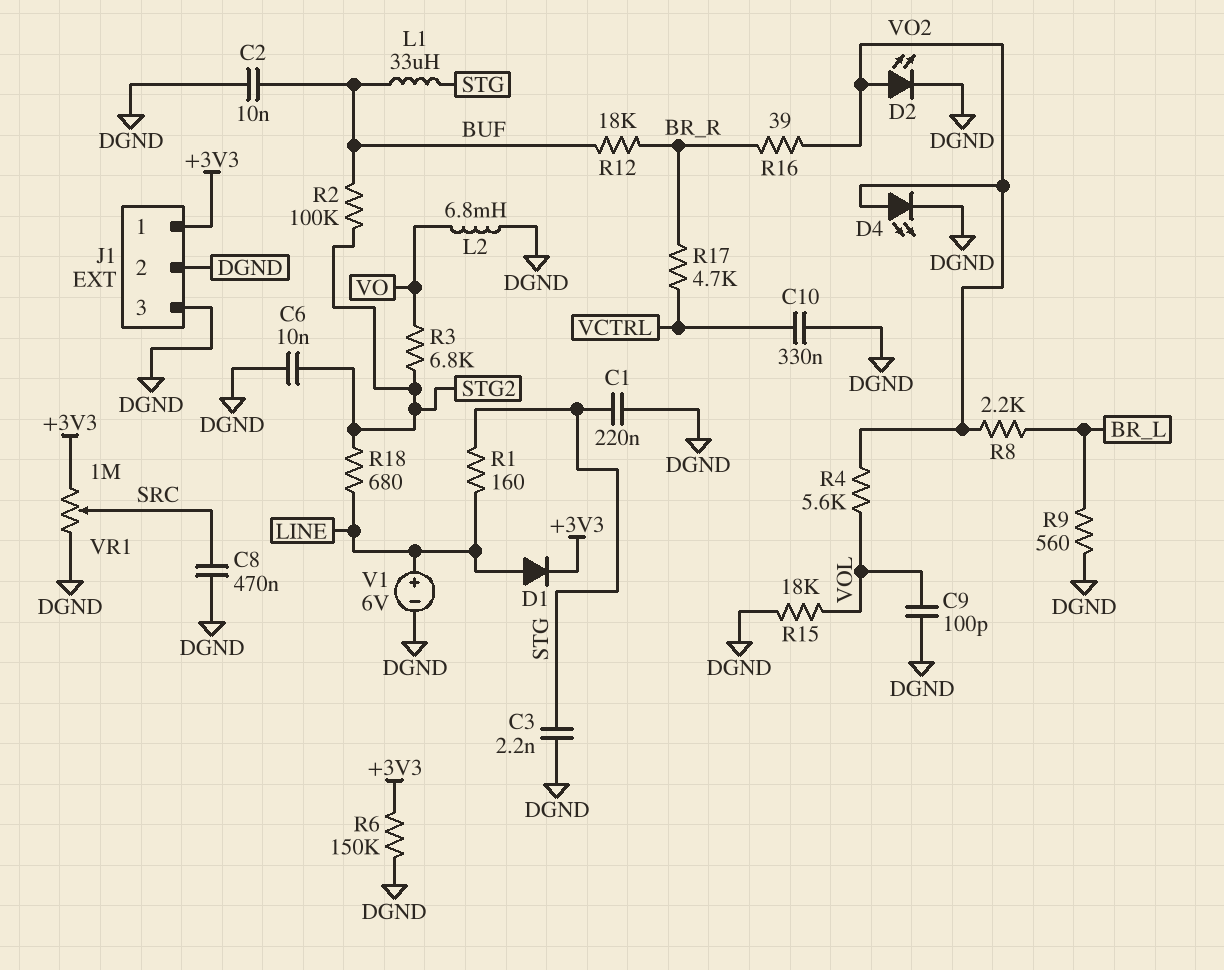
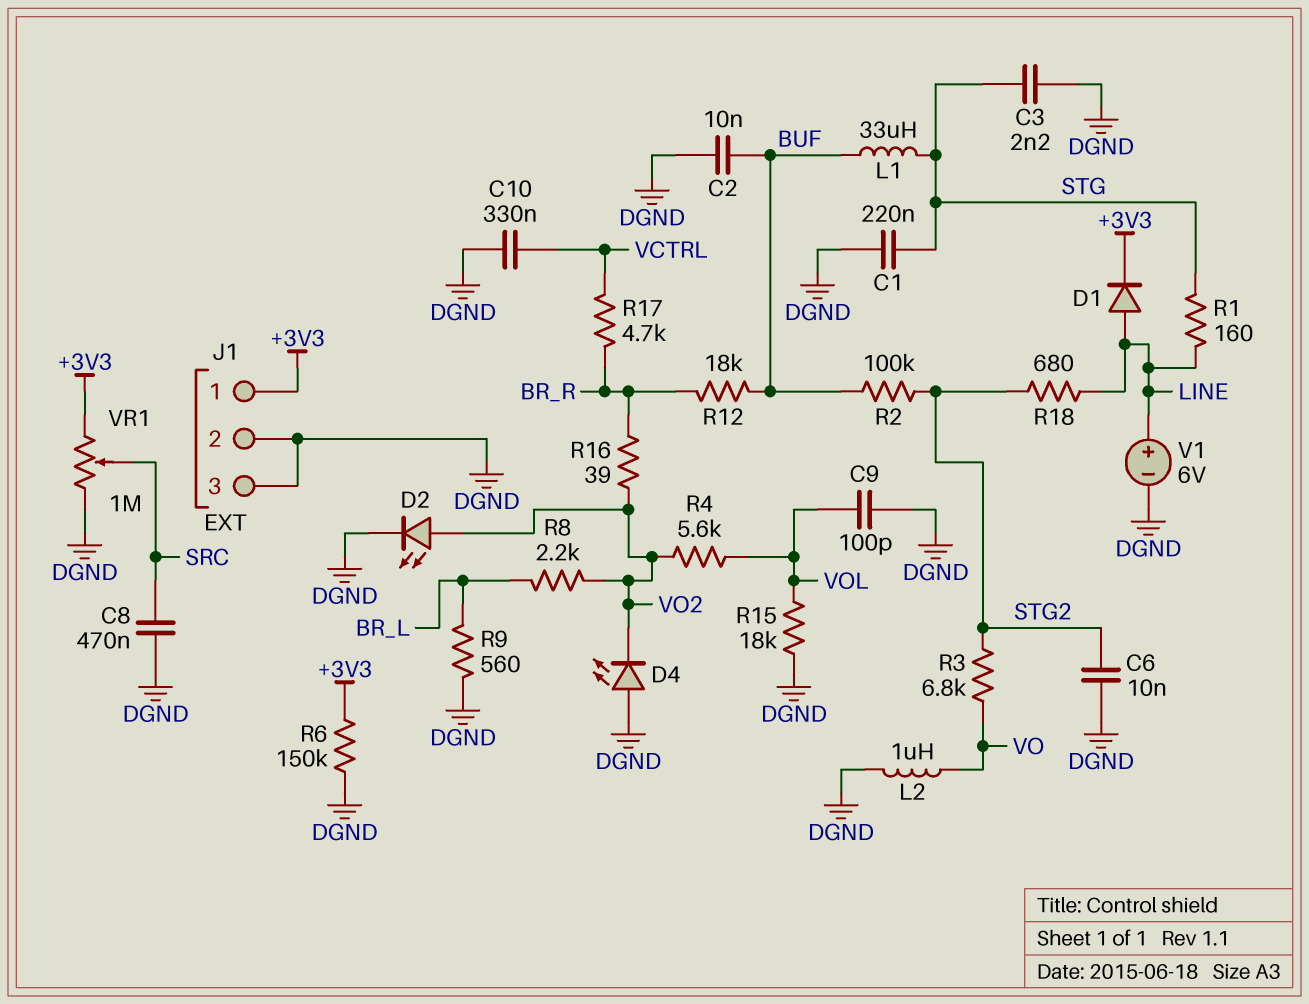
D4: LED (A VO2, K DGND) -> LED (A DGND, K VO2)
L2: 6.8mH (DGND, VO) -> 1uH (DGND, VO)

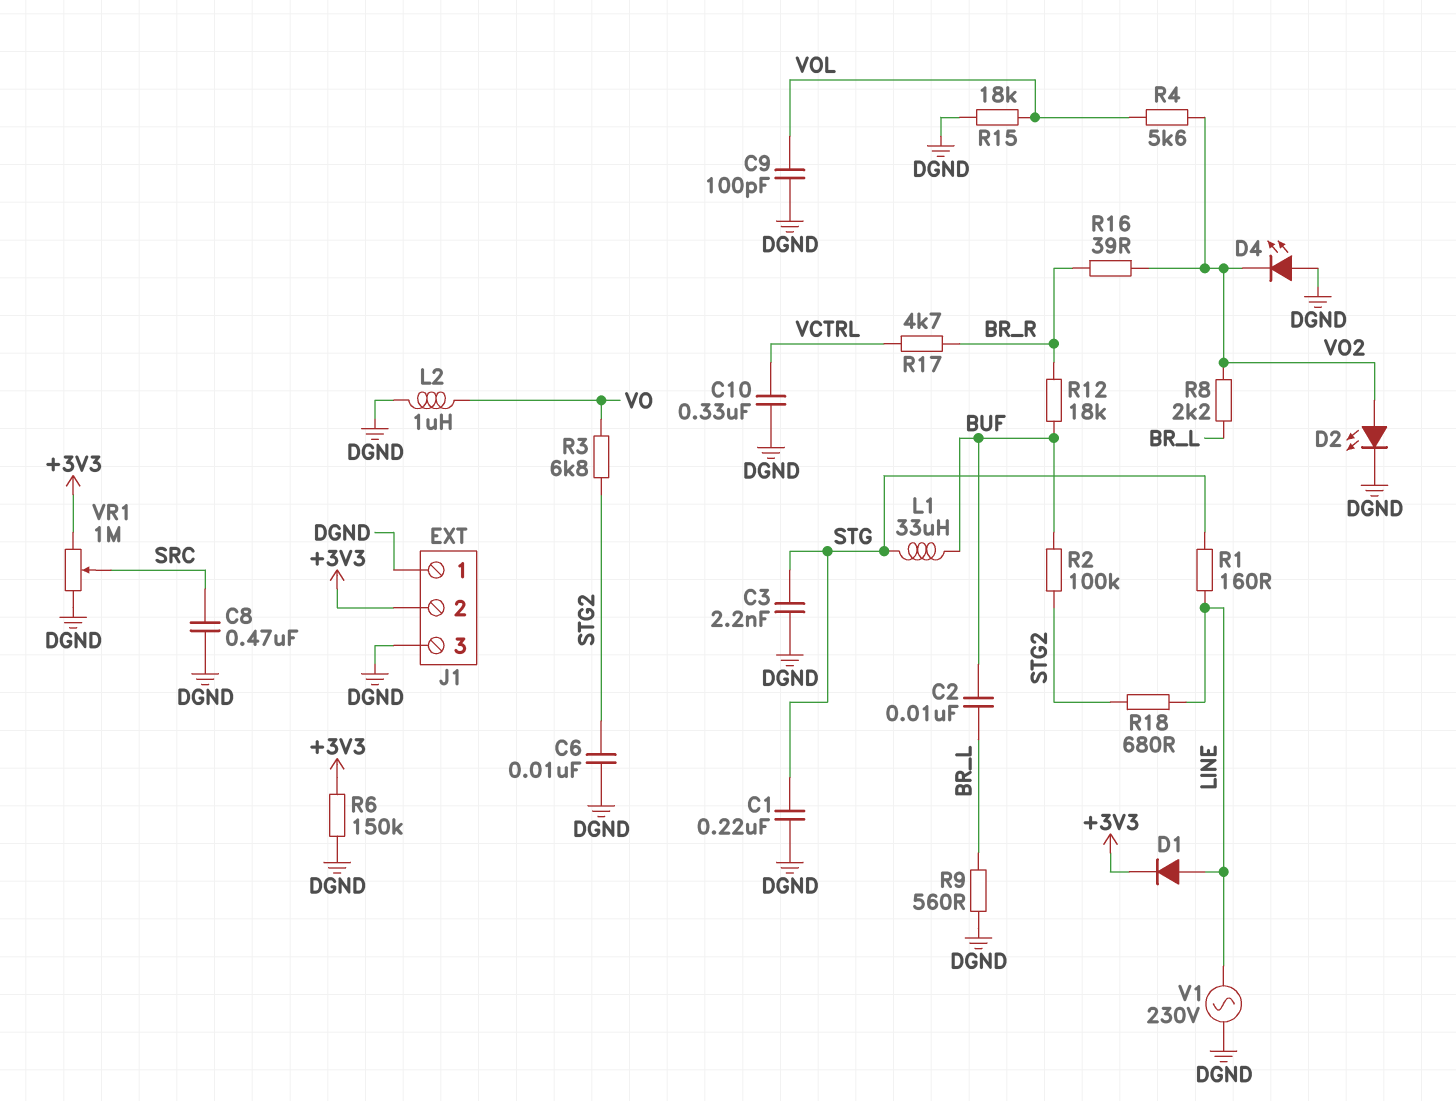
C2: 10nF (BUF, DGND) -> 10nF (BR_L, BUF)
J1 pin 1: +3V3 -> DGND
J1 pin 2: DGND -> +3V3
V1: 6V (plus LINE, minus DGND) -> AC 230V (DGND, LINE)

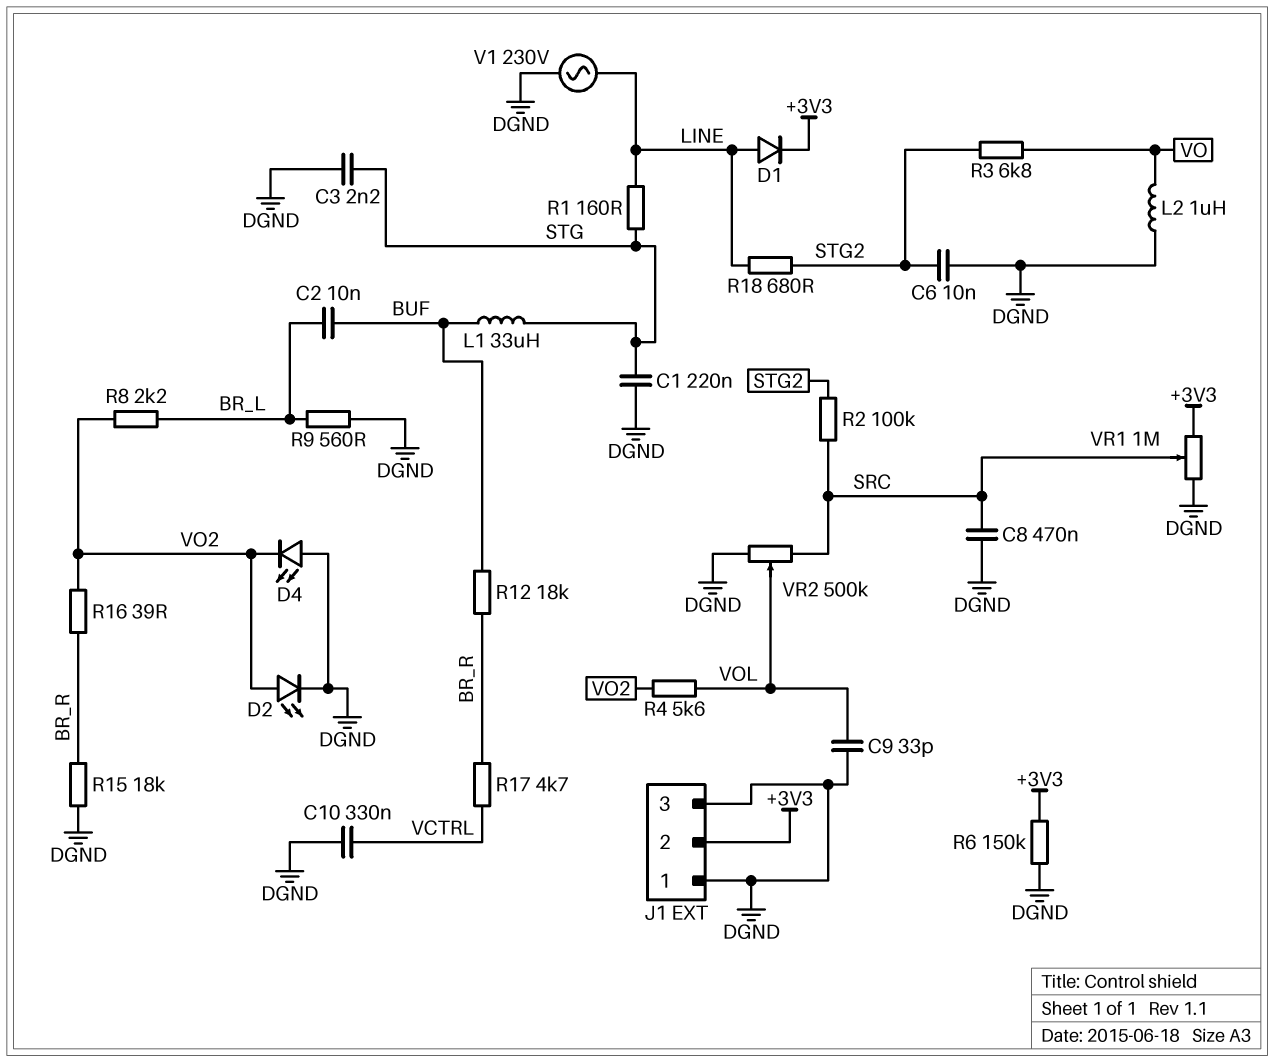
C9: 100pF (DGND, VOL) -> 33pF (DGND, VOL)
R2: 100k (BUF, STG2) -> 100k (SRC, STG2)
R15: 18k (DGND, VOL) -> 18k (BR_R, DGND)
VR2: none -> 500k (DGND, SRC, wiper VOL)

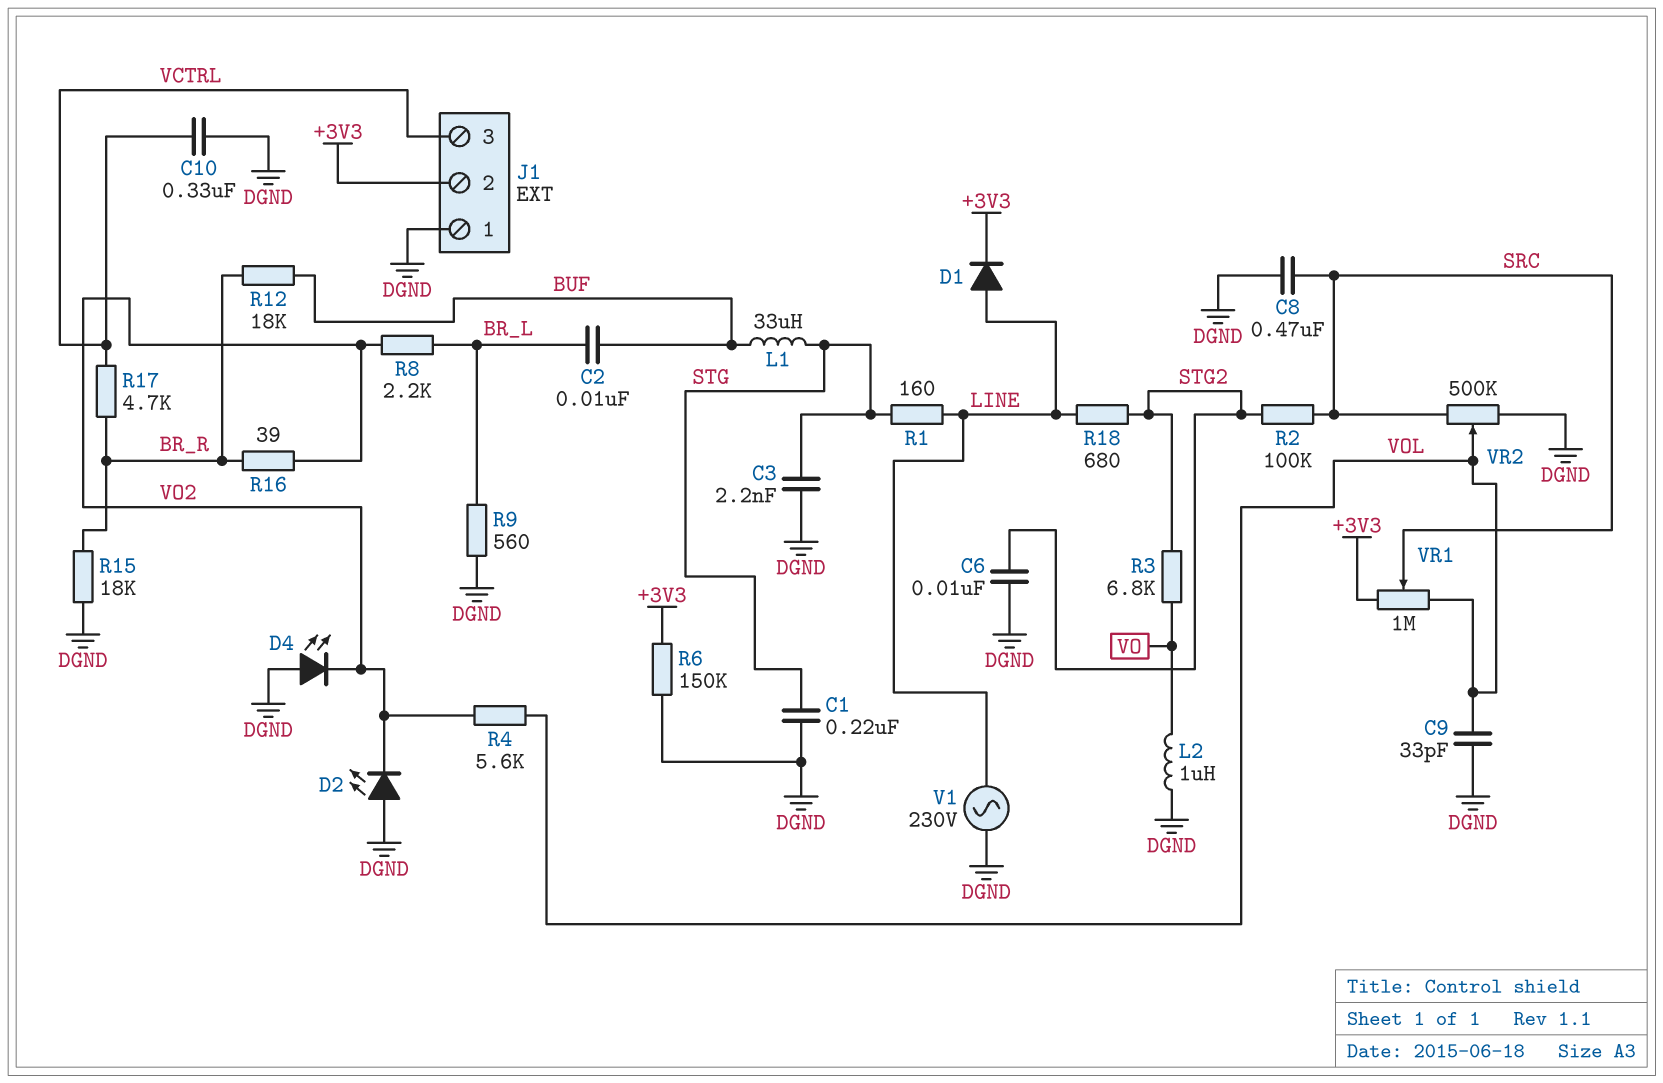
D2: LED (A VO2, K DGND) -> LED (A DGND, K VO2)
J1 pin 3: DGND -> VCTRL
VR1: 1M (+3V3, DGND, wiper SRC) -> 1M (+3V3, VOL, wiper SRC)

